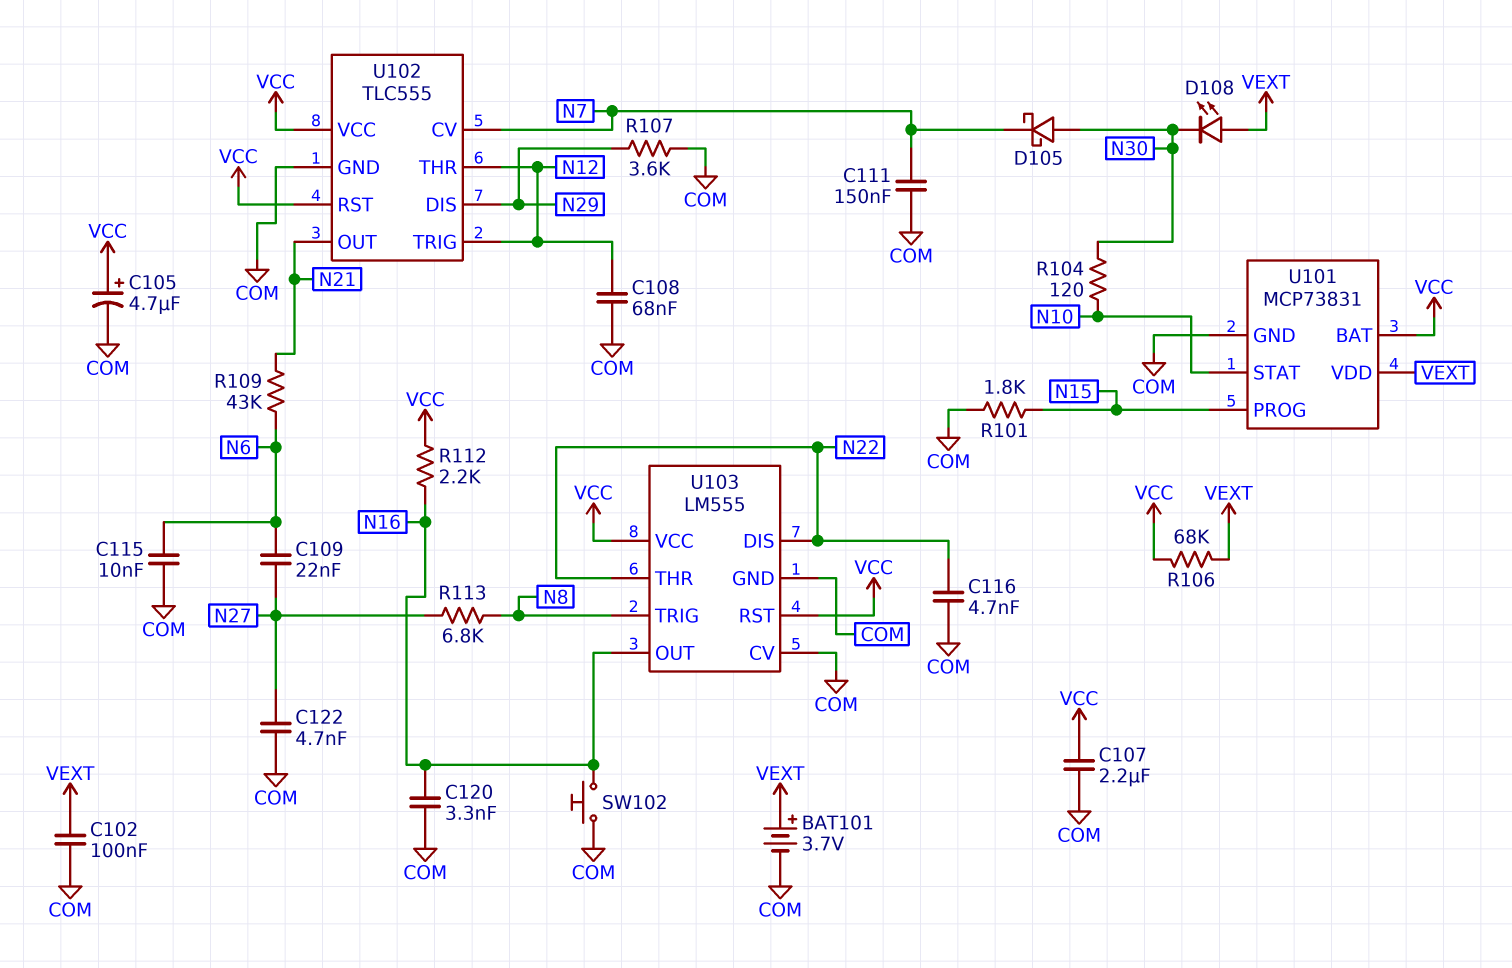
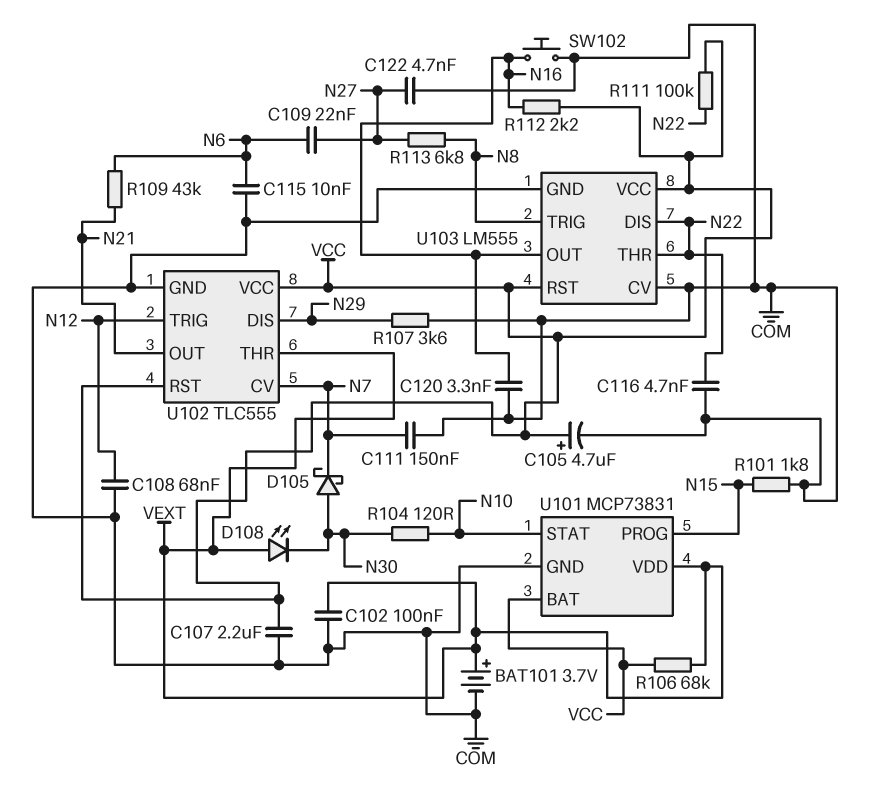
R111: none -> 100k (N22, VCC)
U102 pin THR: N12 -> VEXT

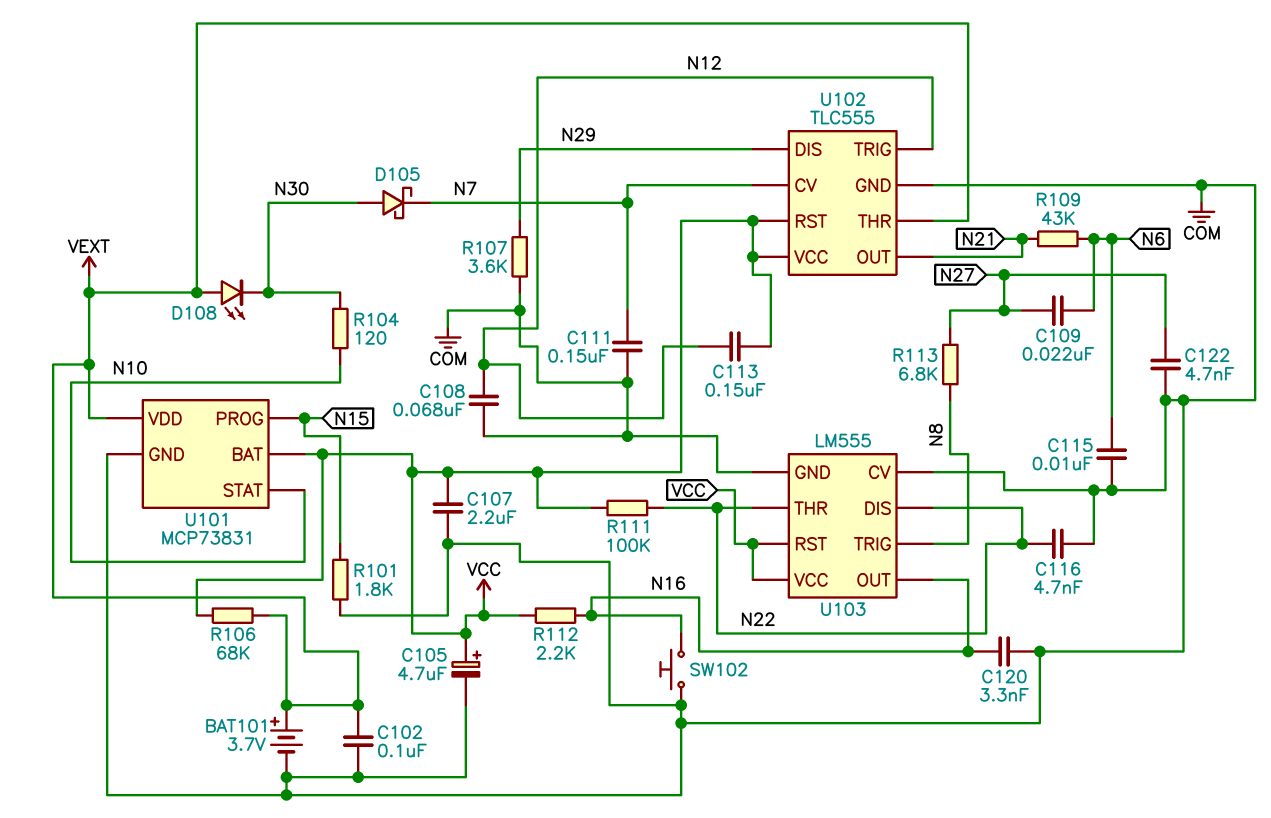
C113: none -> 150nF (N12, VCC)

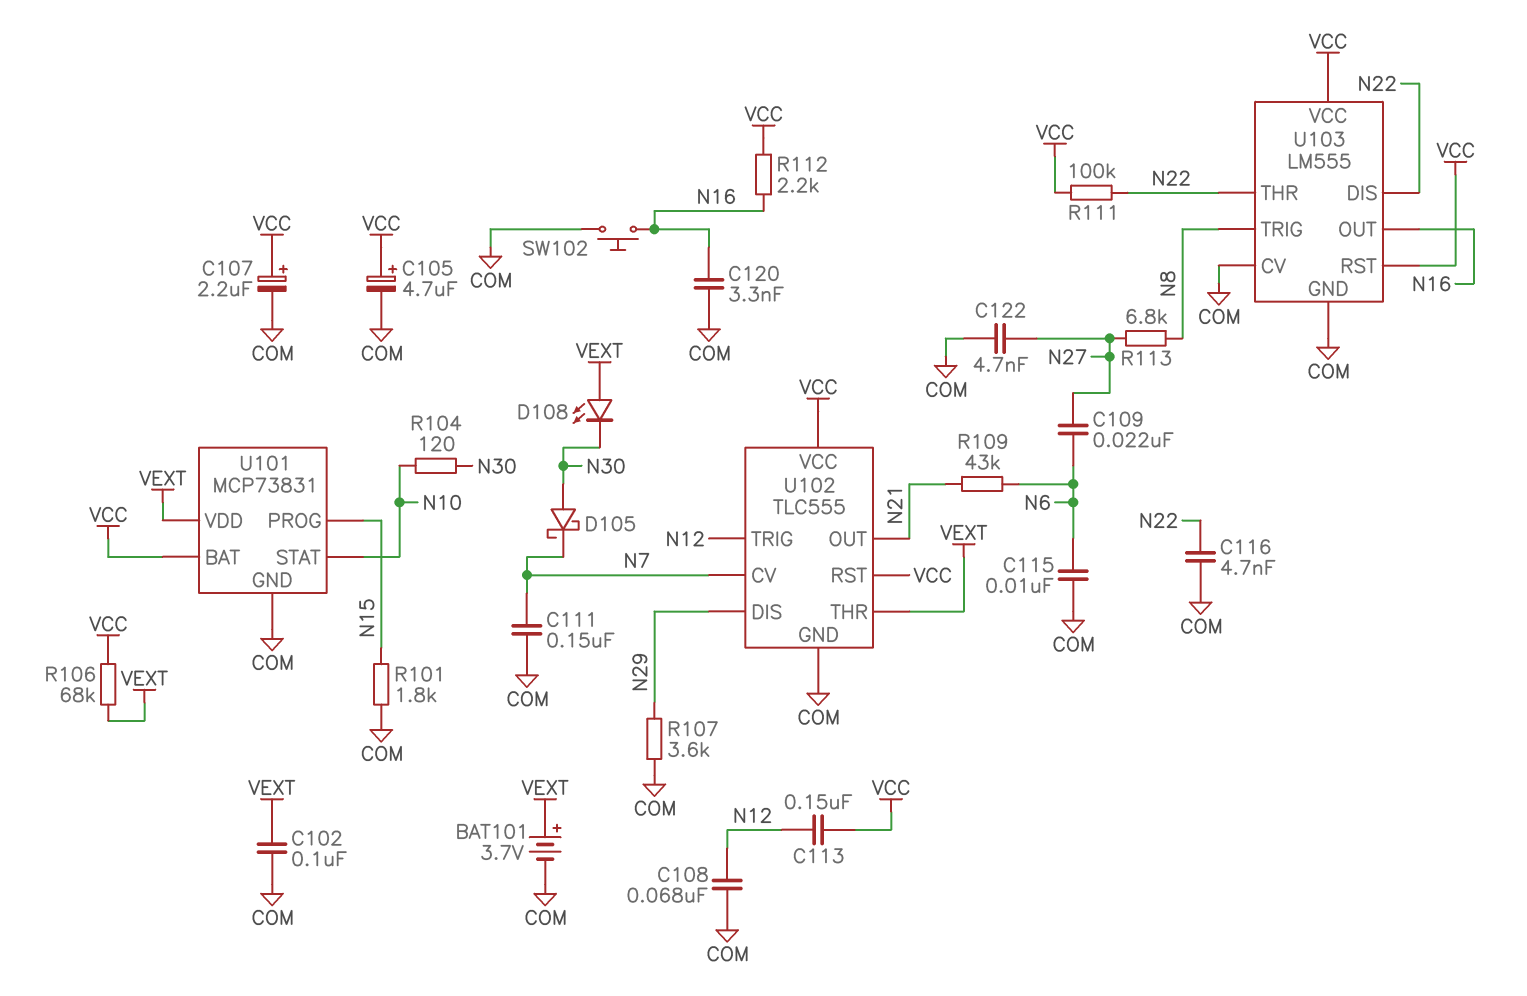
C107: 2.2uF (COM, VCC) -> 2.2uF (plus VCC, minus COM)

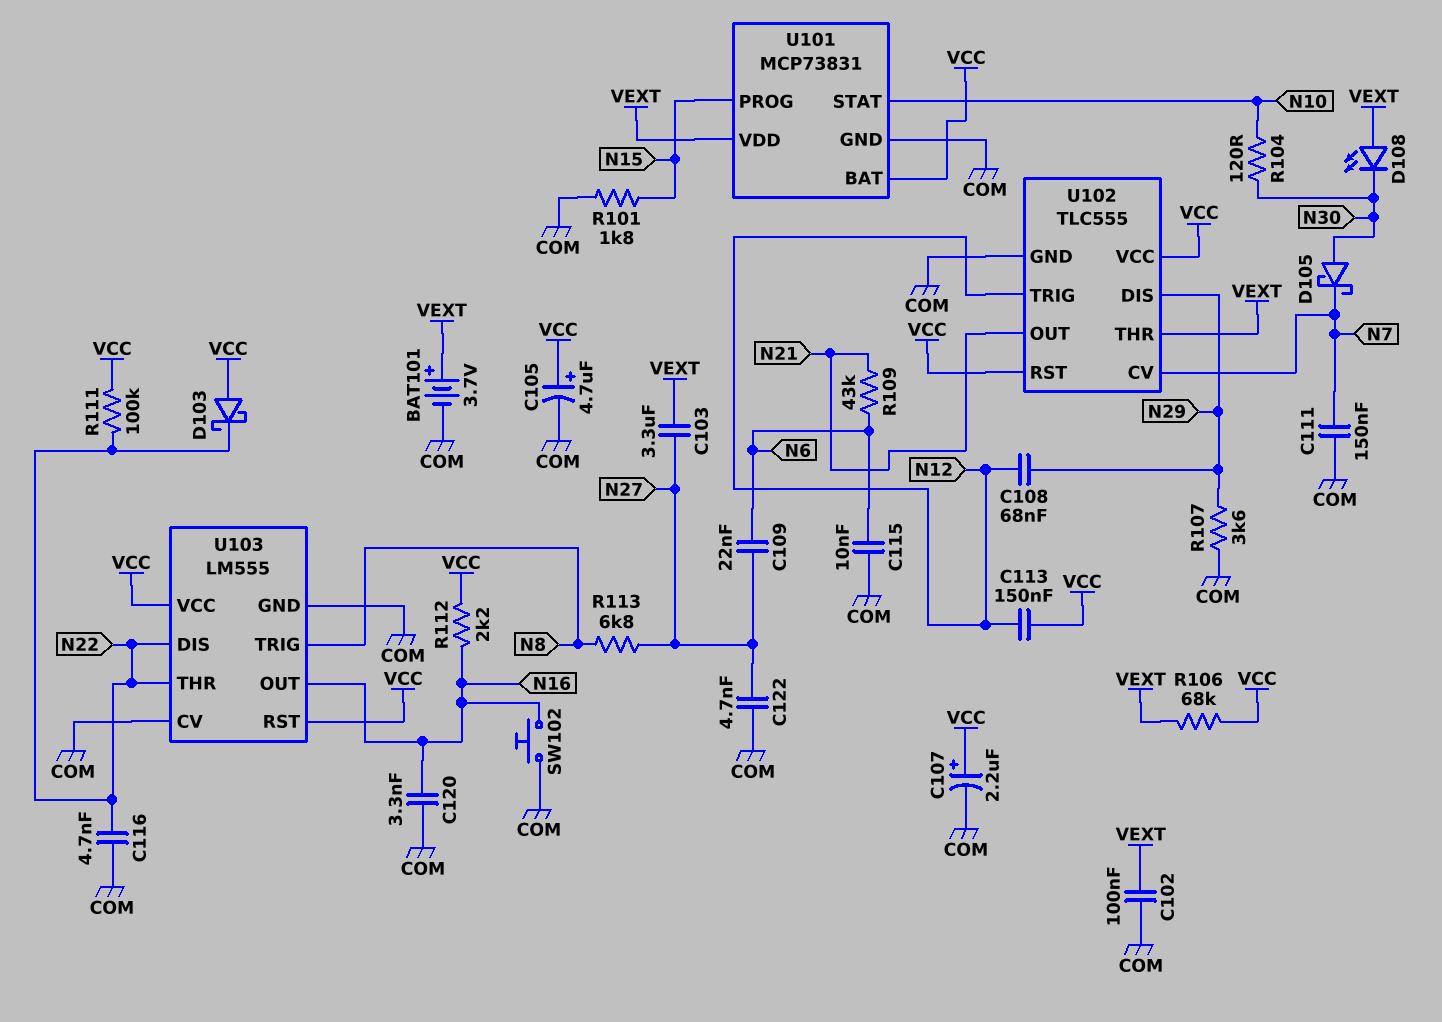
C103: none -> 3.3uF (N27, VEXT)
C108: 68nF (COM, N12) -> 68nF (N12, N29)
D103: none -> schottky (A VCC, K N22)

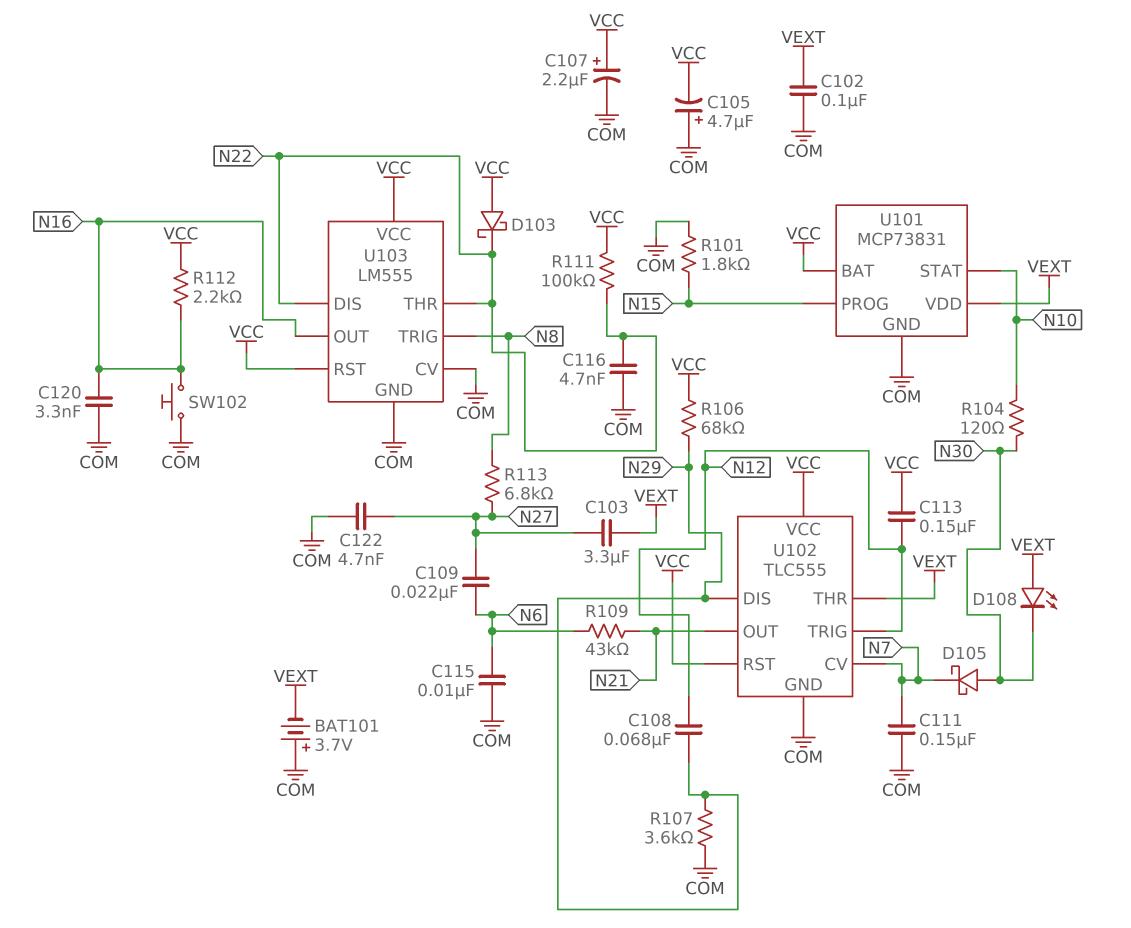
BAT101: 3.7V (plus VEXT, minus COM) -> 3.7V (plus COM, minus VEXT)
C105: 4.7uF (plus VCC, minus COM) -> 4.7uF (plus COM, minus VCC)
R106: 68k (VCC, VEXT) -> 68k (N29, VCC)

